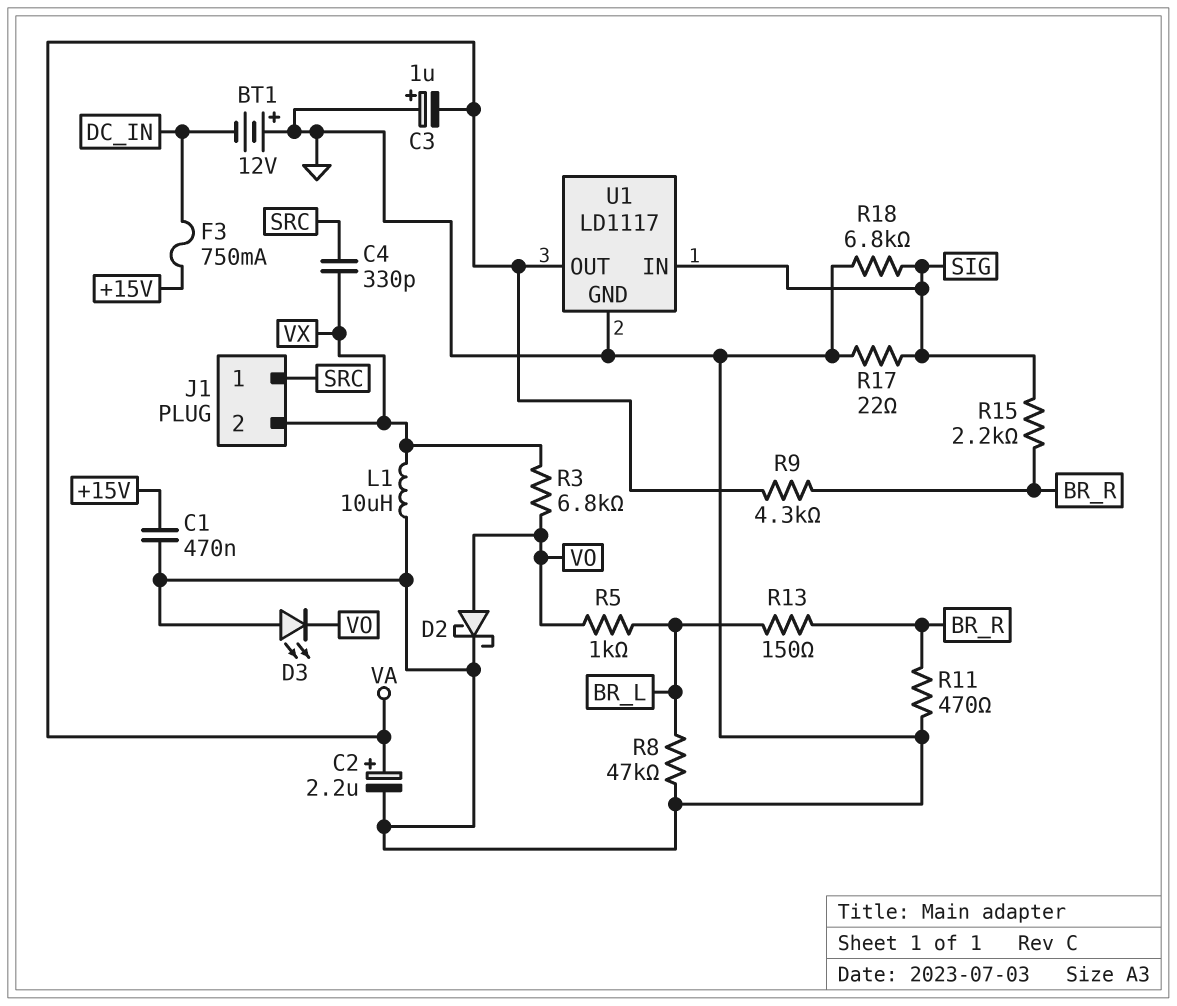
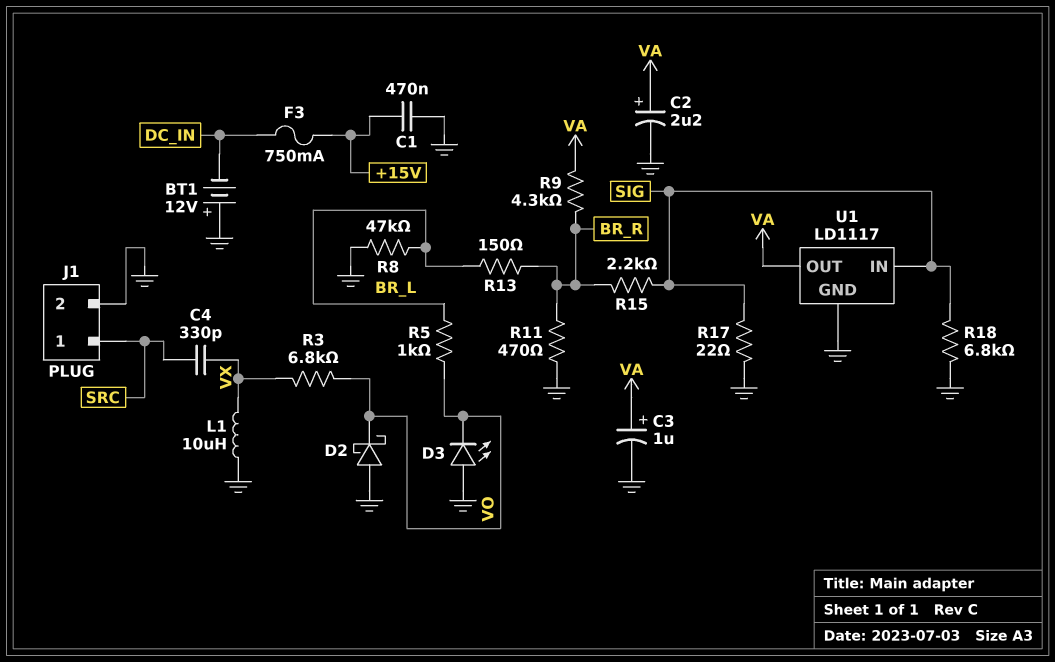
C3: 1uF (plus GND, minus VA) -> 1uF (plus VA, minus GND)
D2: schottky (A VO, K GND) -> schottky (A GND, K VO)
J1 pin 2: VX -> GND

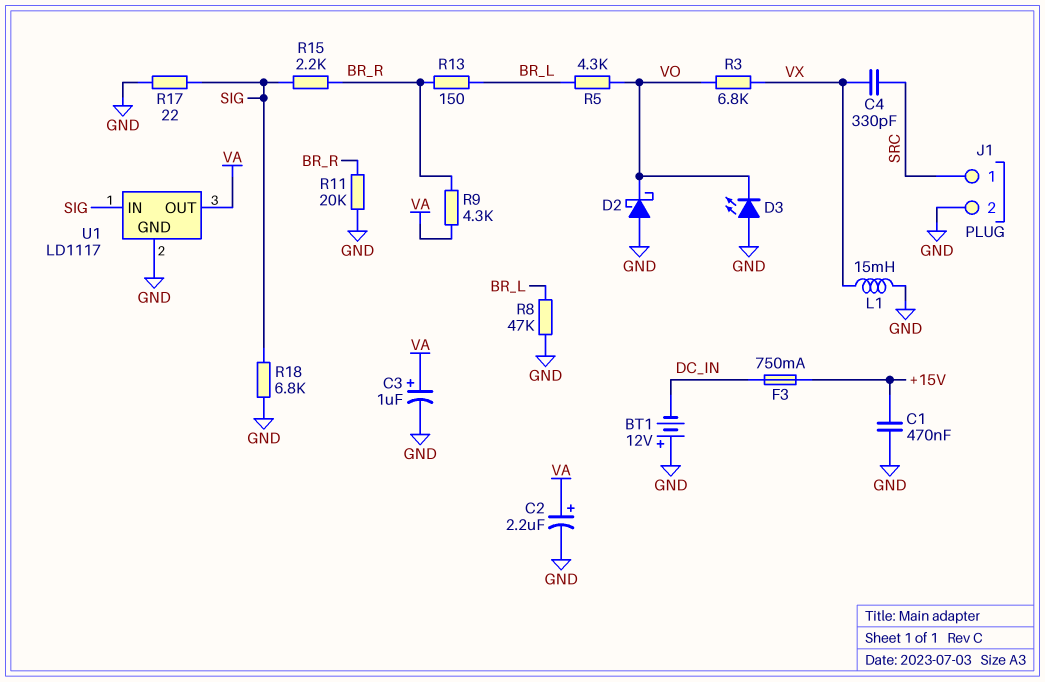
L1: 10uH (GND, VX) -> 15mH (GND, VX)
R5: 1k (BR_L, VO) -> 4.3k (BR_L, VO)
R11: 470 (BR_R, GND) -> 20k (BR_R, GND)

